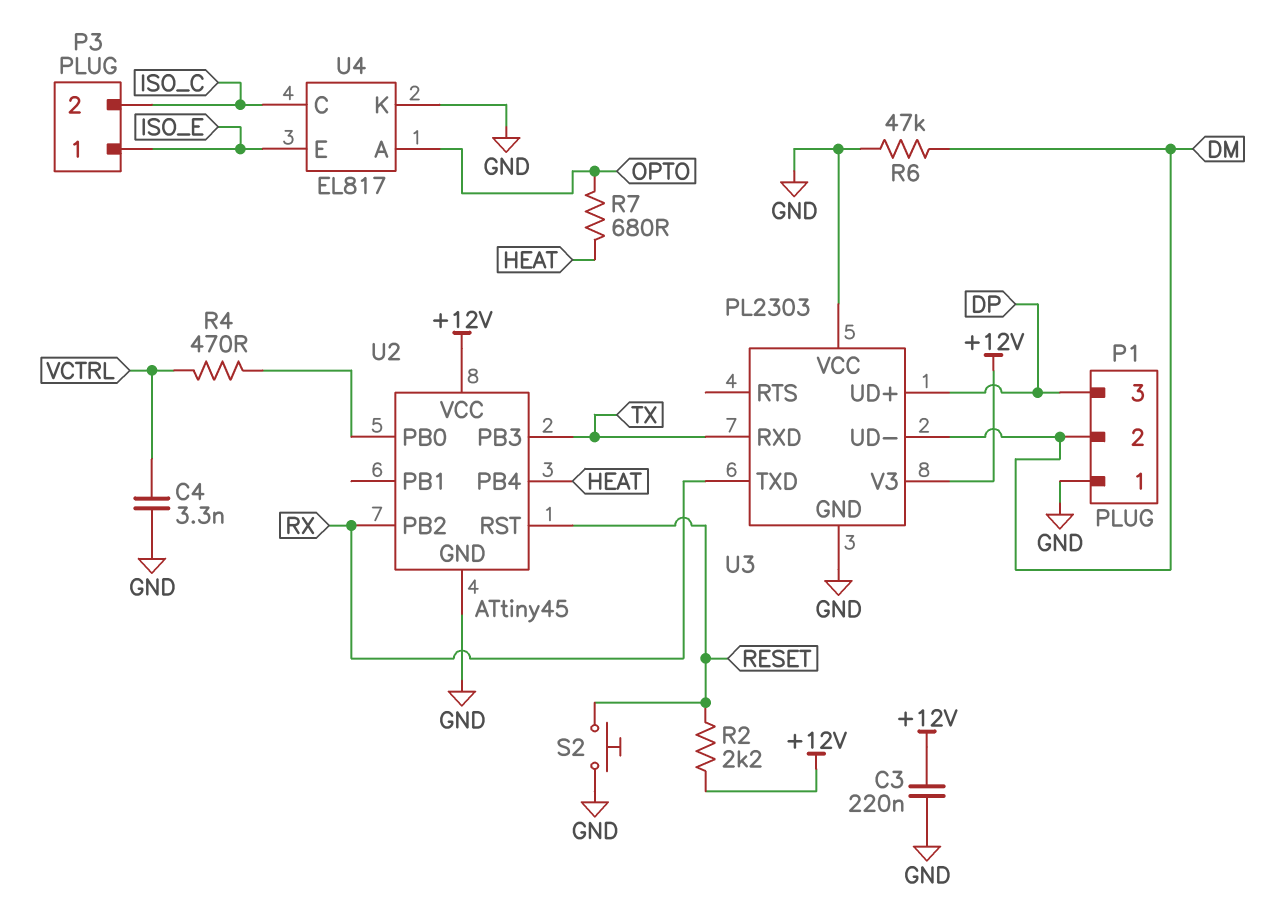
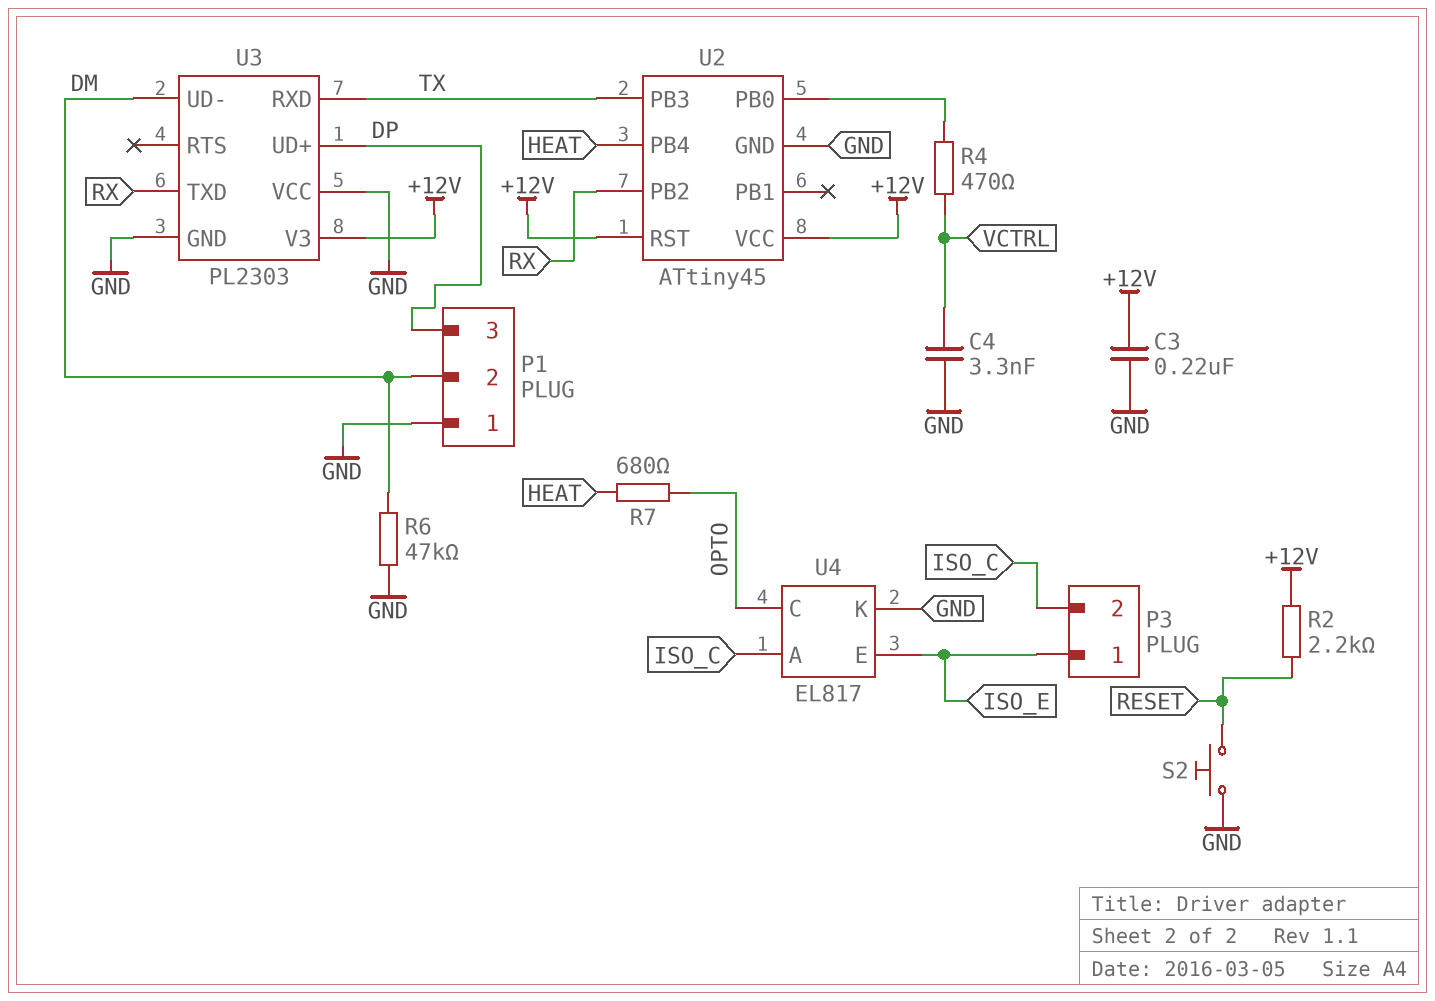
U2 pin RST: RESET -> +12V
U4 pin A: OPTO -> ISO_C
U4 pin C: ISO_C -> OPTO

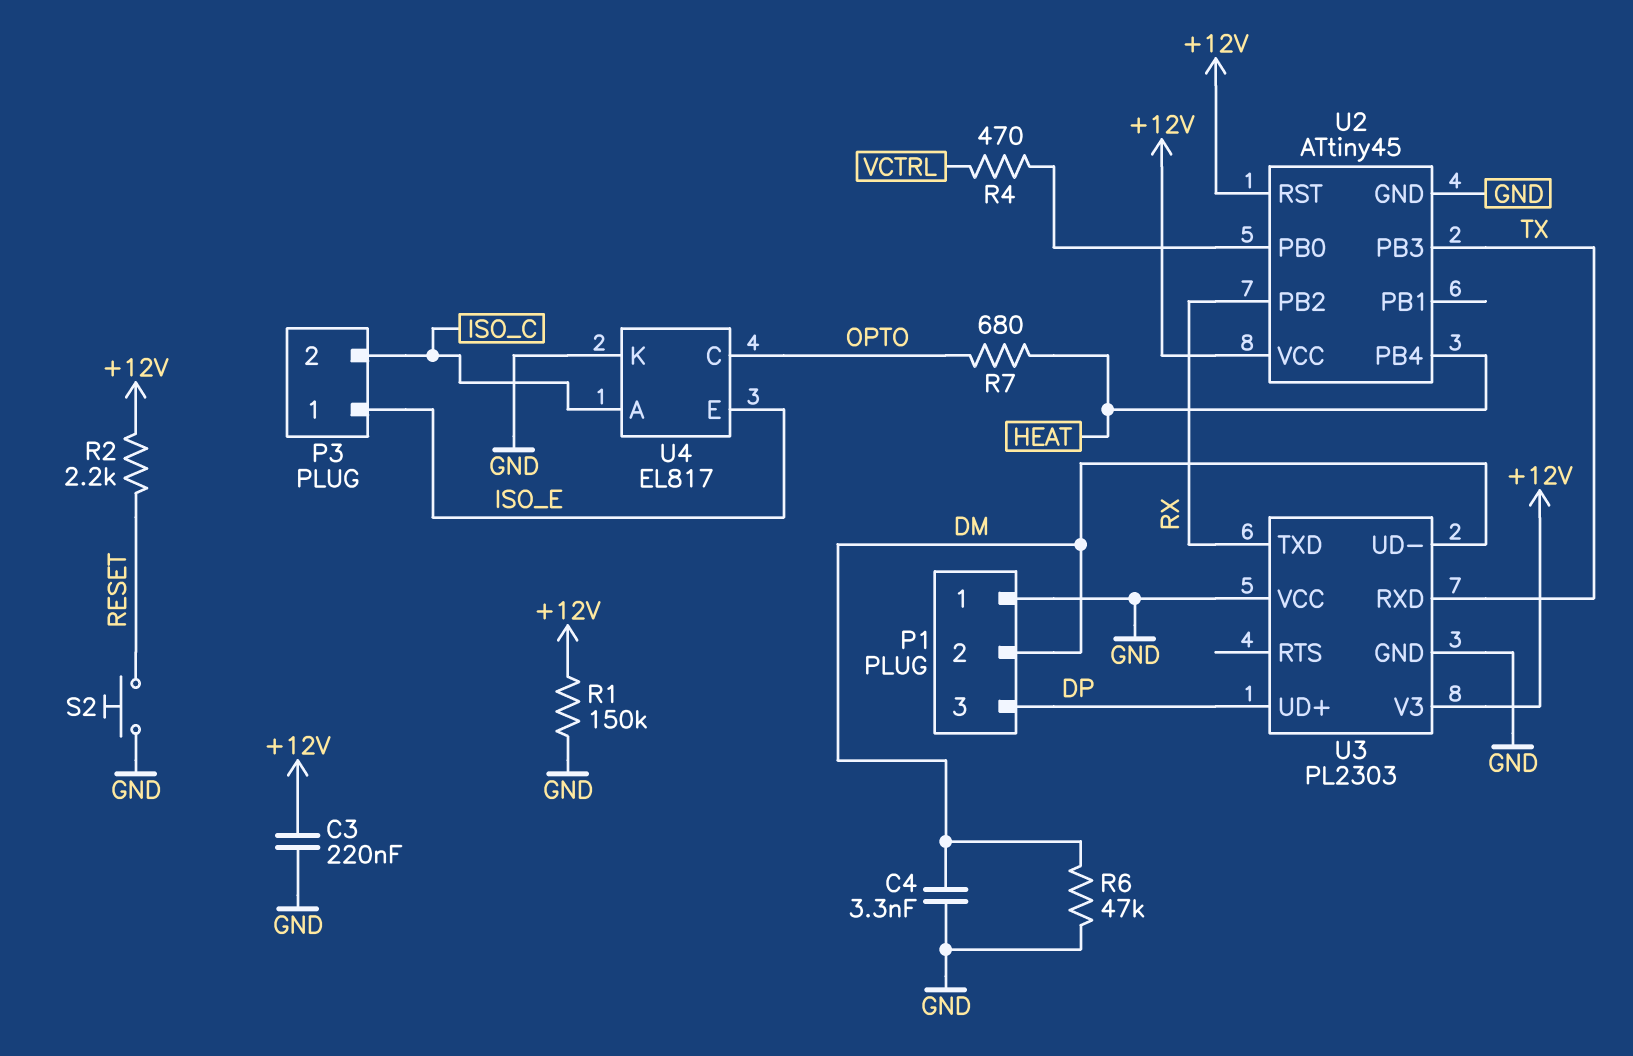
C4: 3.3nF (GND, VCTRL) -> 3.3nF (DM, GND)
R1: none -> 150k (+12V, GND)

